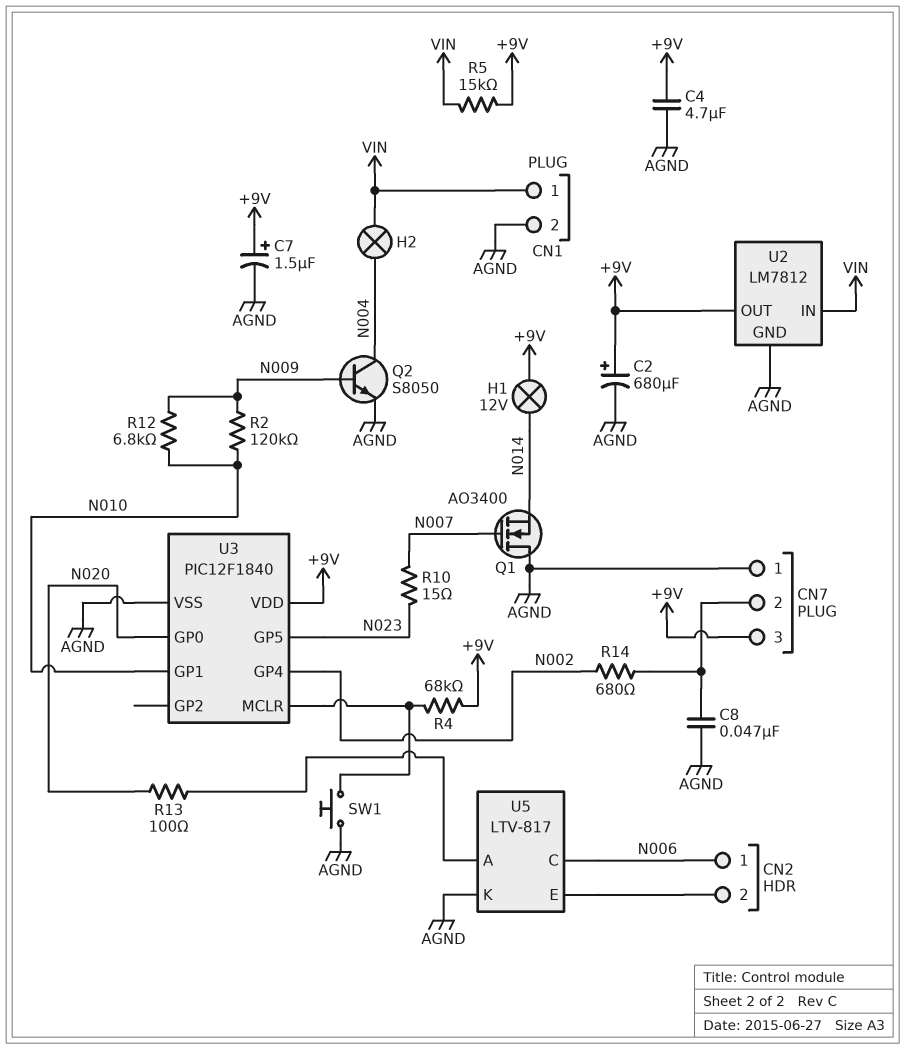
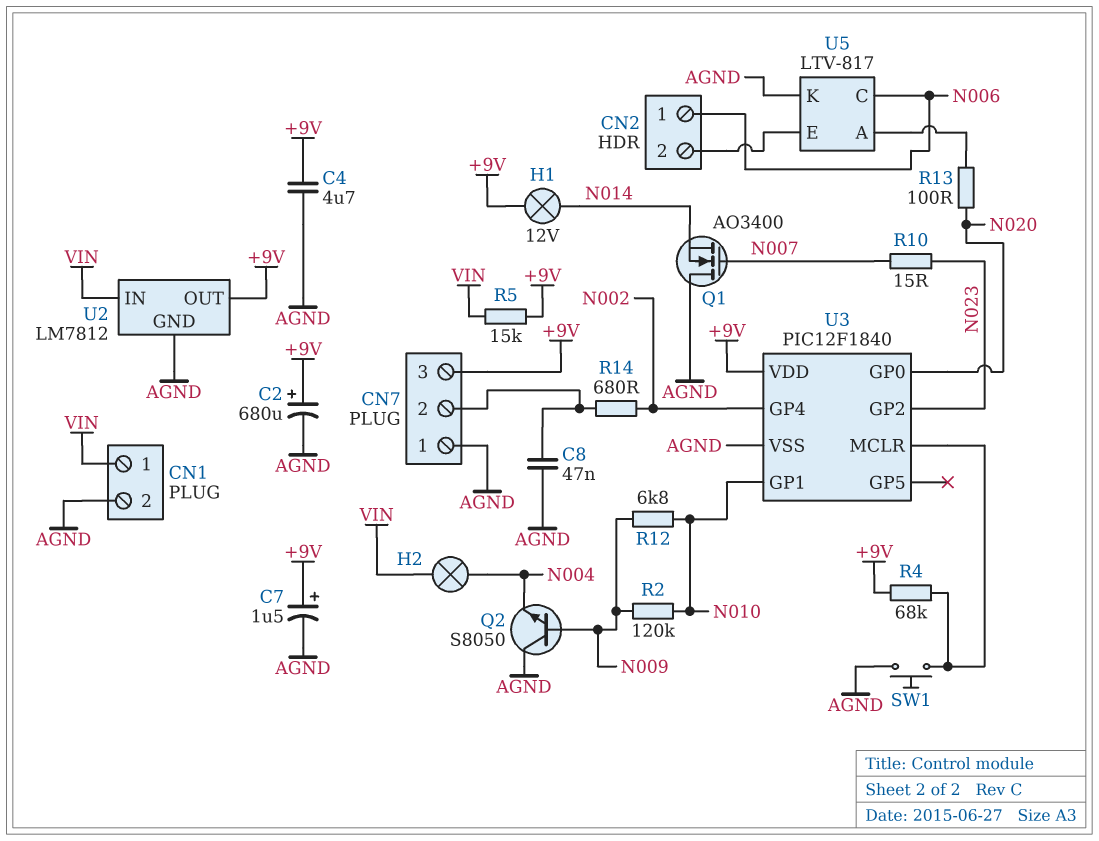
Q2: NPN S8050 (B N009, C N004, E AGND) -> NPN S8050 (B N009, C AGND, E N004)
U3 pin GP2: none -> N023
U3 pin GP5: N023 -> none

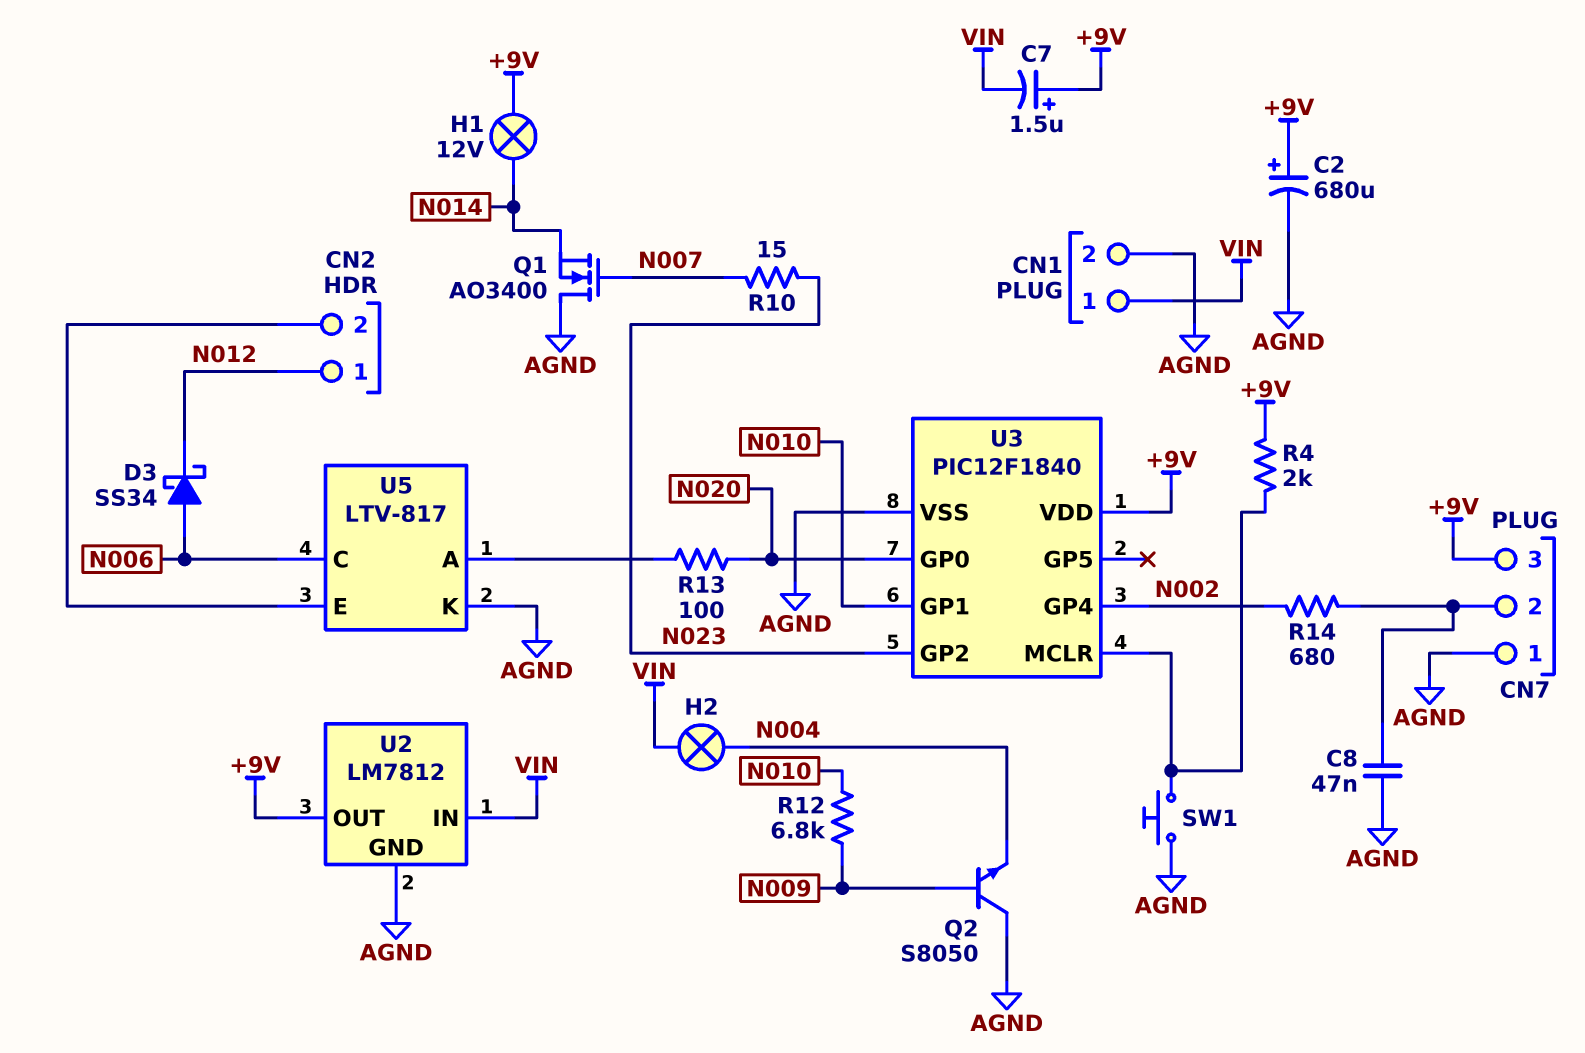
C4: 4.7uF (+9V, AGND) -> none
C7: 1.5uF (plus +9V, minus AGND) -> 1.5uF (plus +9V, minus VIN)
CN2 pin 1: N006 -> N012
D3: none -> schottky SS34 (A N006, K N012)
R2: 120k (N009, N010) -> none
R4: 68k (+9V, U3/MCLR) -> 2k (+9V, U3/MCLR)
R5: 15k (+9V, VIN) -> none

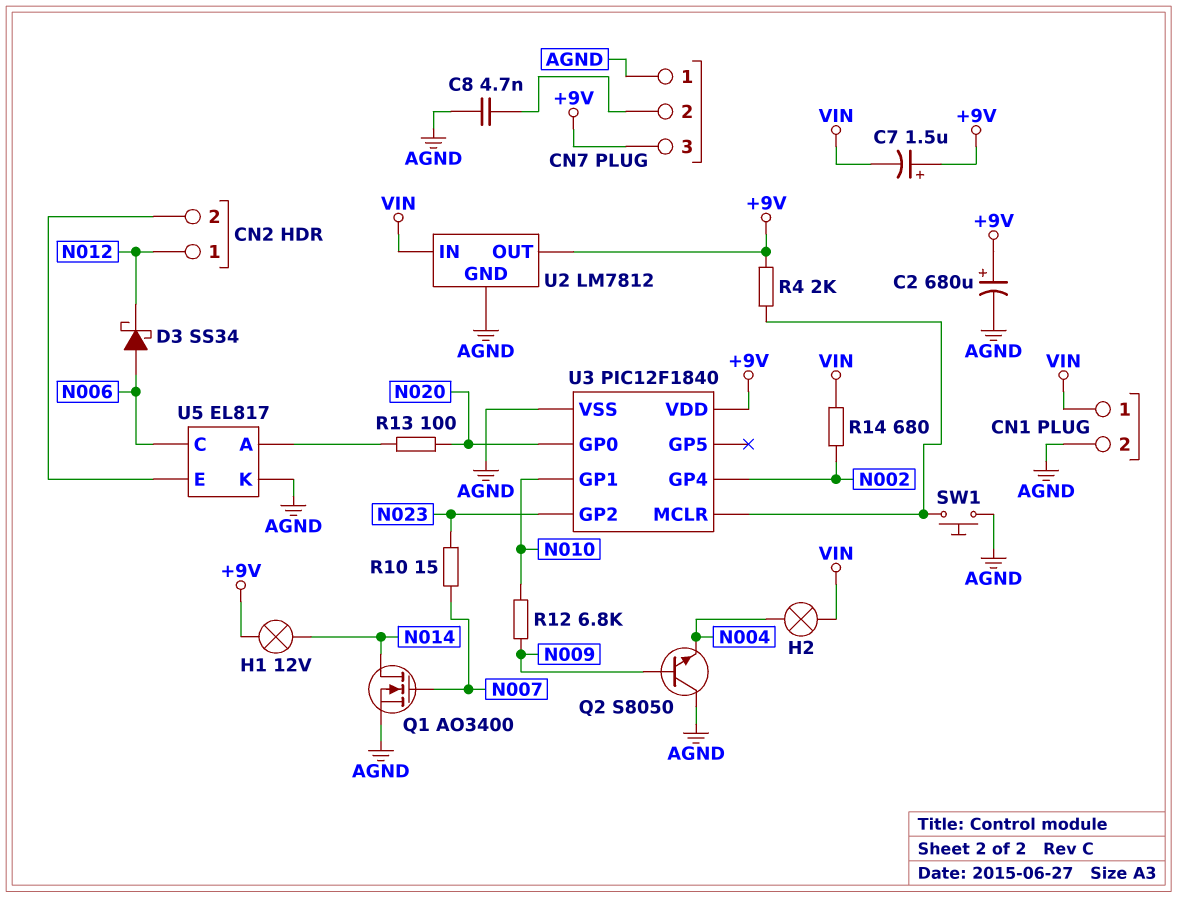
C8: 47nF (AGND, CN7/2) -> 4.7nF (AGND, CN7/2)
Q1: NMOS AO3400 (G N007, D AGND, S N014) -> NMOS AO3400 (G N007, D N014, S AGND)
R14: 680 (CN7/2, N002) -> 680 (N002, VIN)
U5: LTV-817 -> EL817

